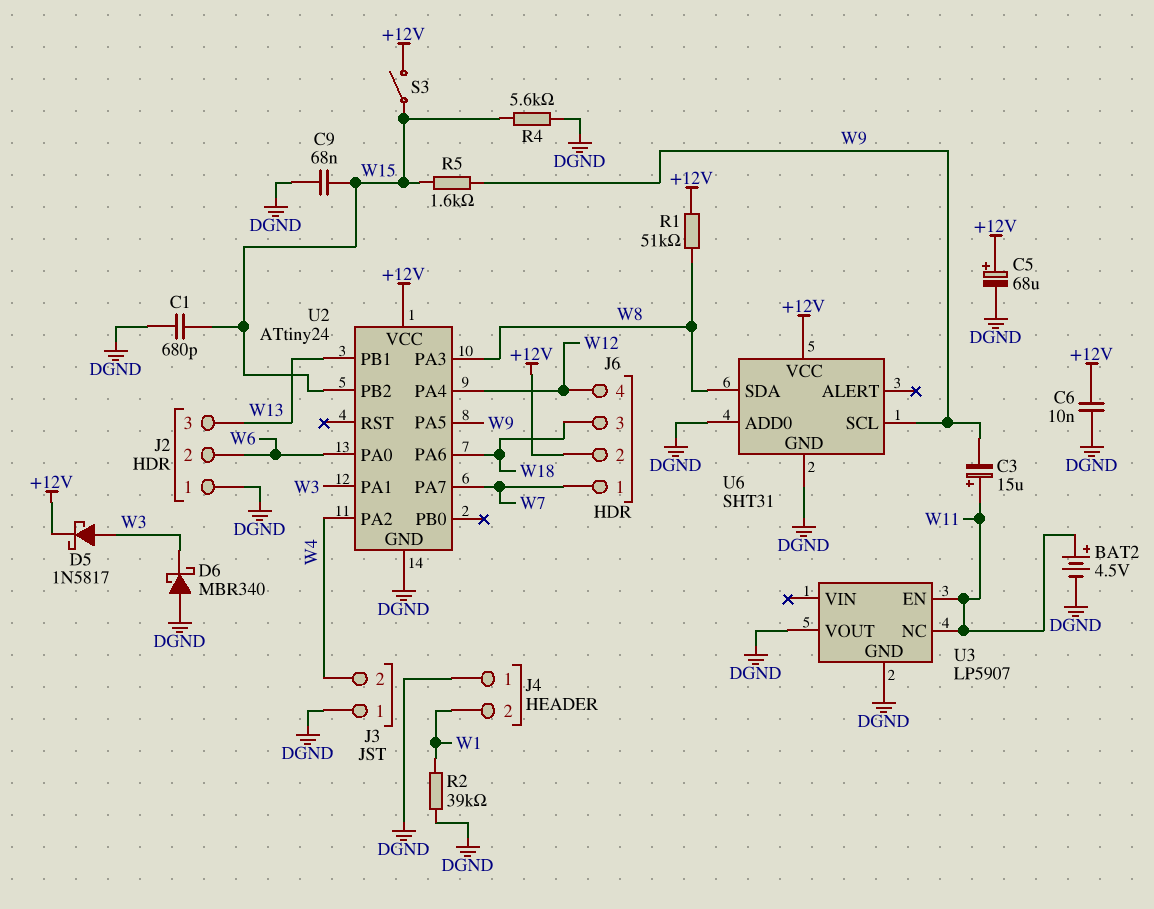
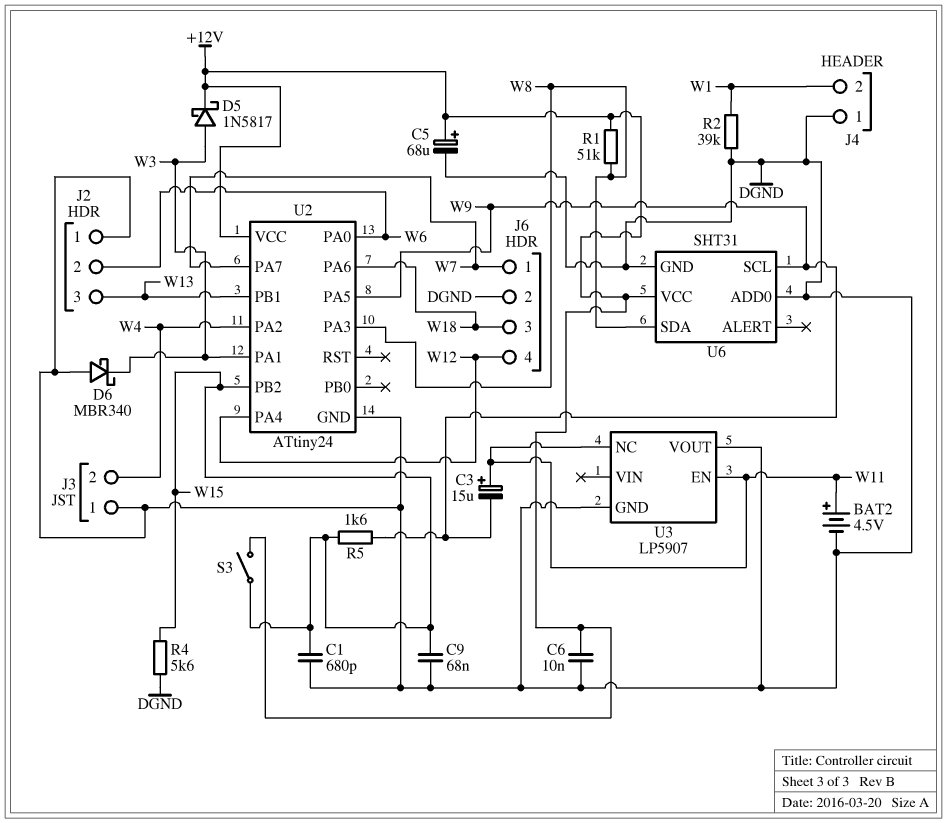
J6 pin 2: +12V -> DGND

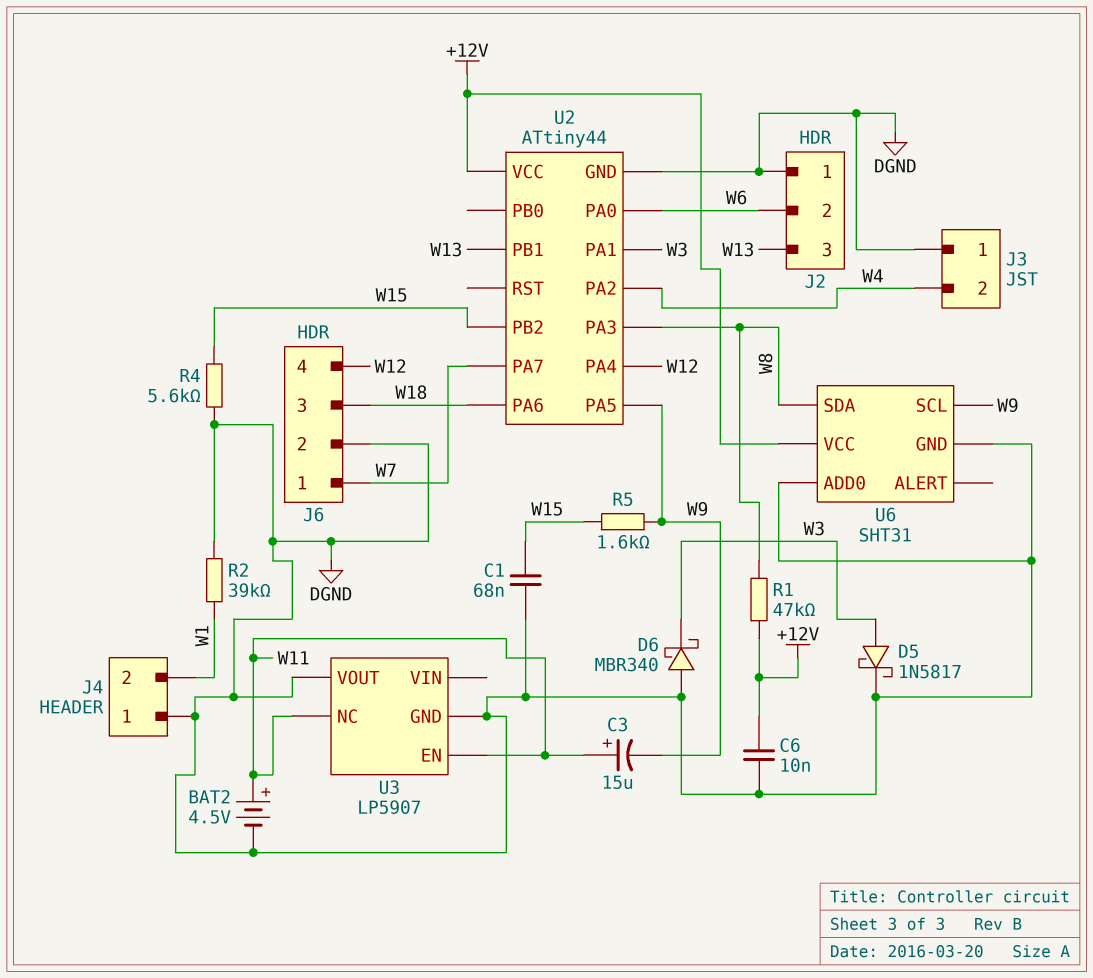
C1: 680pF (DGND, W15) -> 68nF (DGND, W15)
C5: 68uF (plus +12V, minus DGND) -> none
C9: 68nF (DGND, W15) -> none
D5: schottky 1N5817 (A W3, K +12V) -> schottky 1N5817 (A W3, K DGND)
R1: 51k (+12V, W8) -> 47k (+12V, W8)
S3: switch (+12V, W15) -> none
U2: ATtiny24 -> ATtiny44

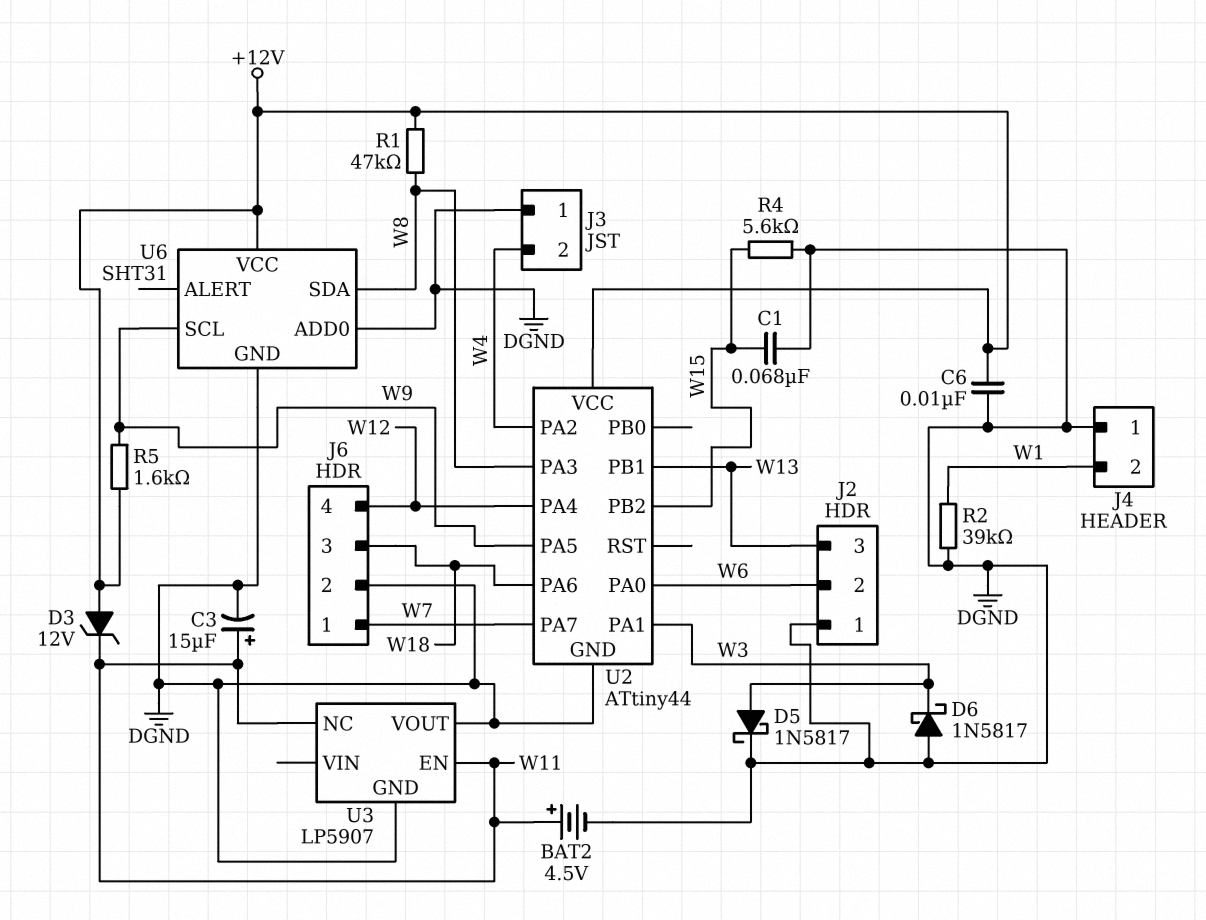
C3: 15uF (plus W11, minus W9) -> 15uF (plus W11, minus DGND)
D3: none -> zener 12V (A +12V, K W11)
D6: schottky MBR340 (A DGND, K W3) -> schottky 1N5817 (A DGND, K W3)
R5: 1.6k (W9, W15) -> 1.6k (+12V, W9)

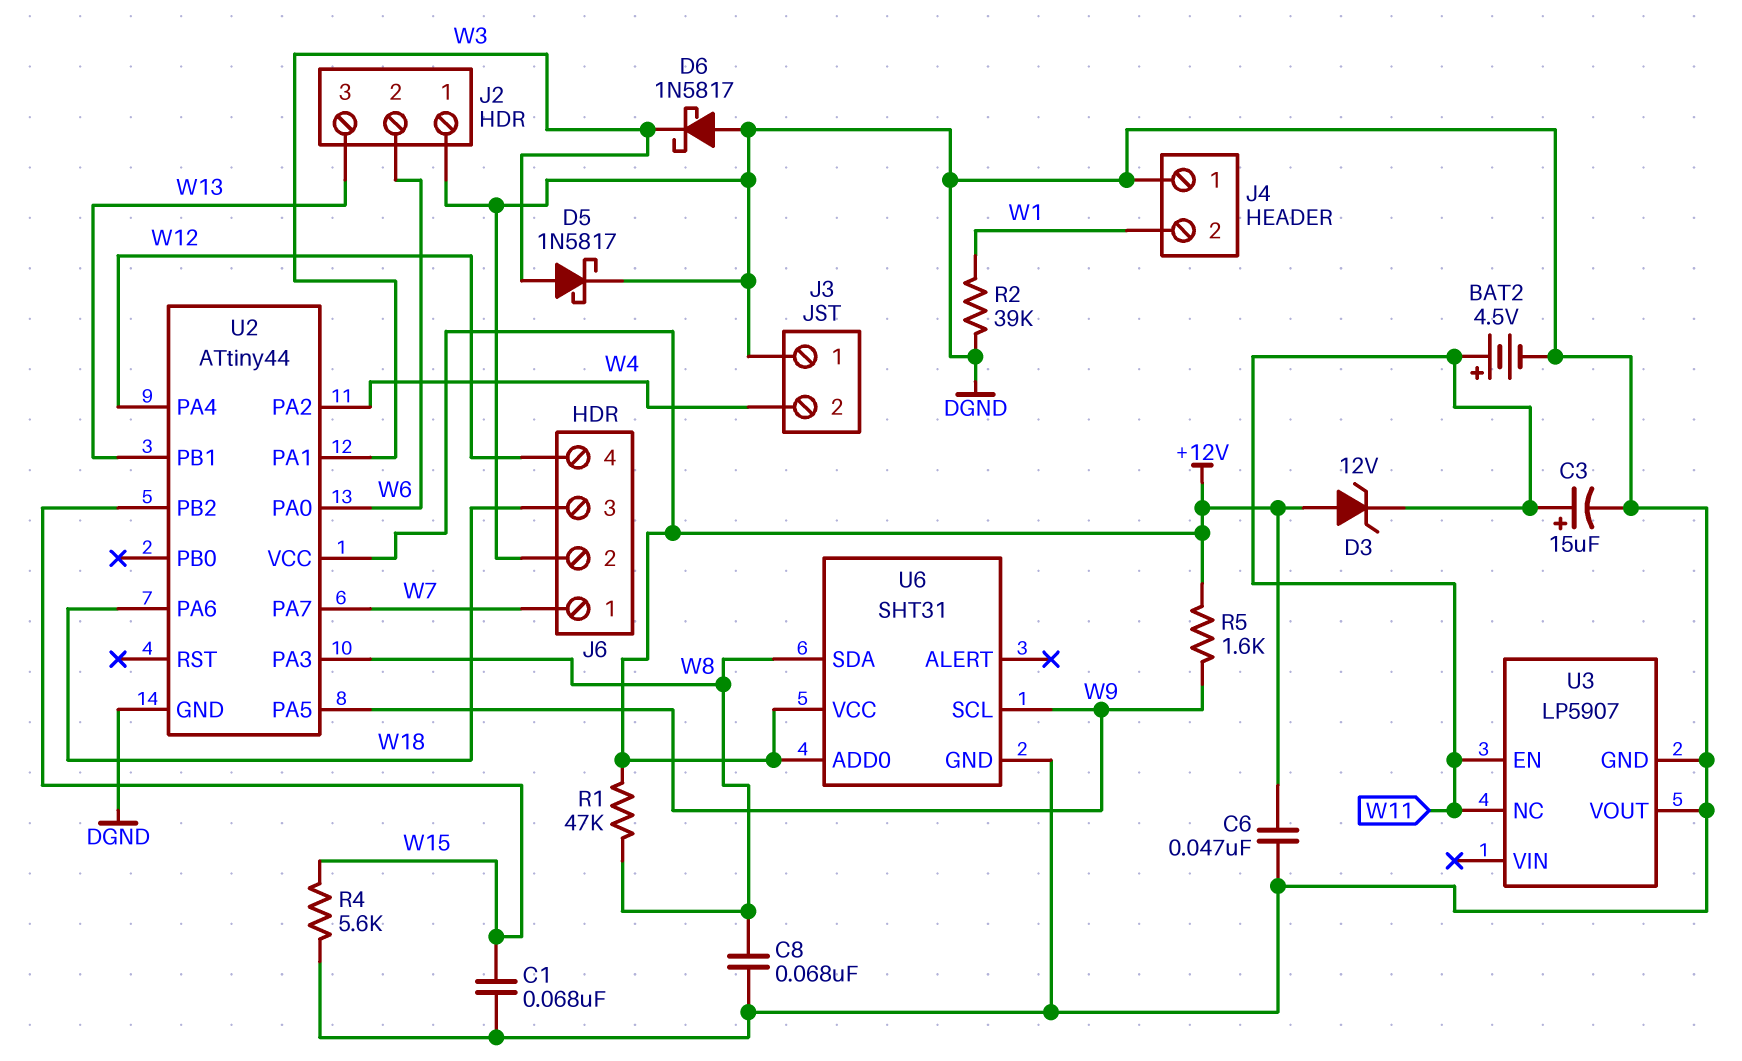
C6: 10nF (+12V, DGND) -> 47nF (+12V, DGND)
C8: none -> 68nF (DGND, W8)
U6 pin ADD0: DGND -> +12V

